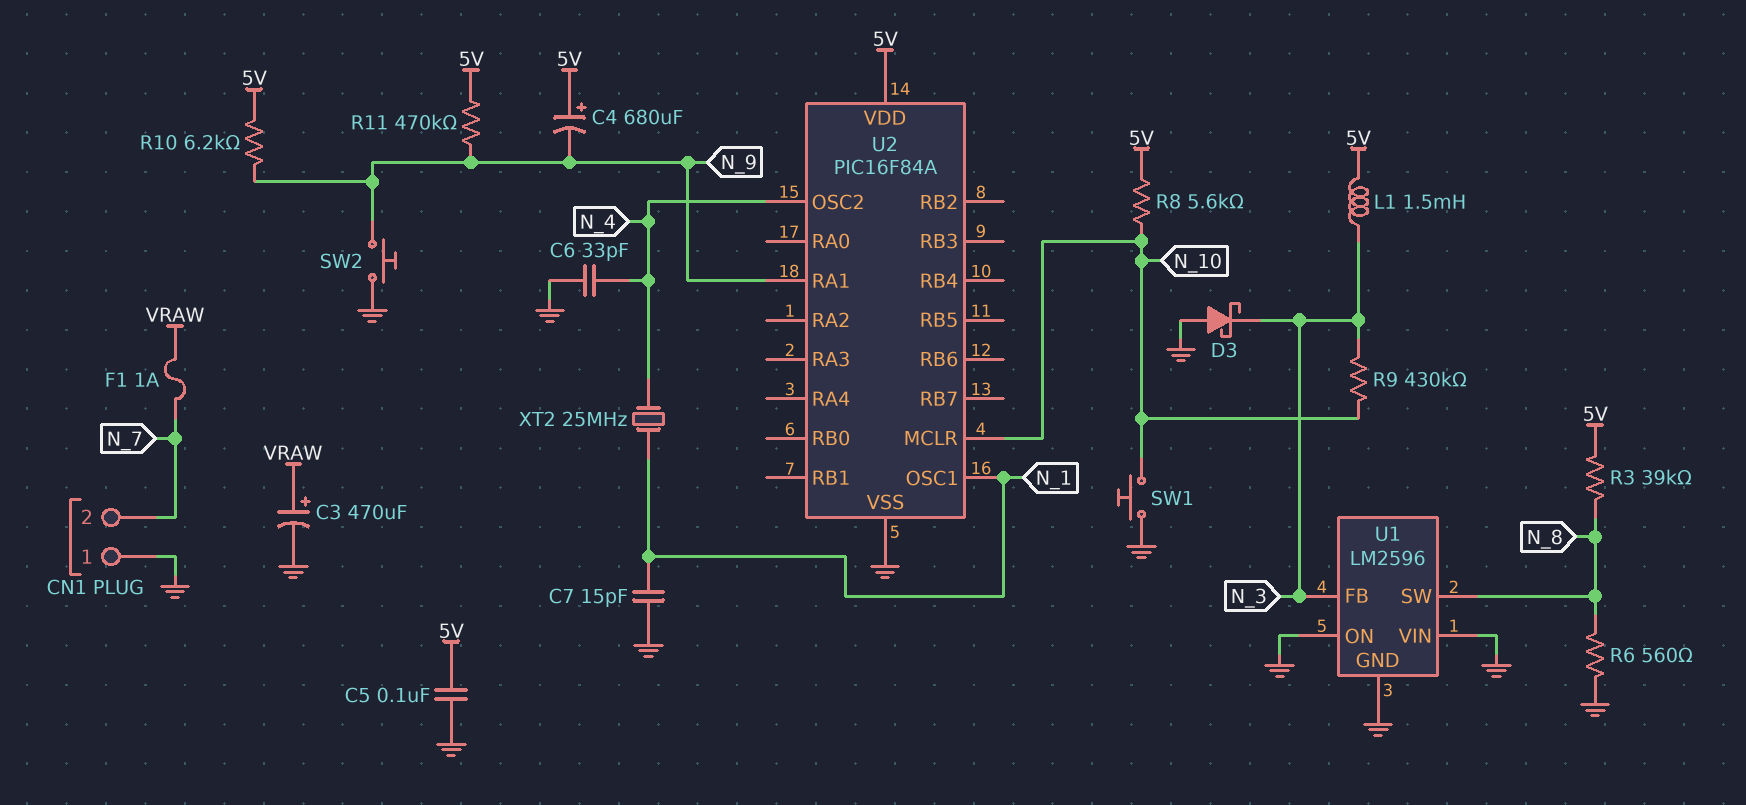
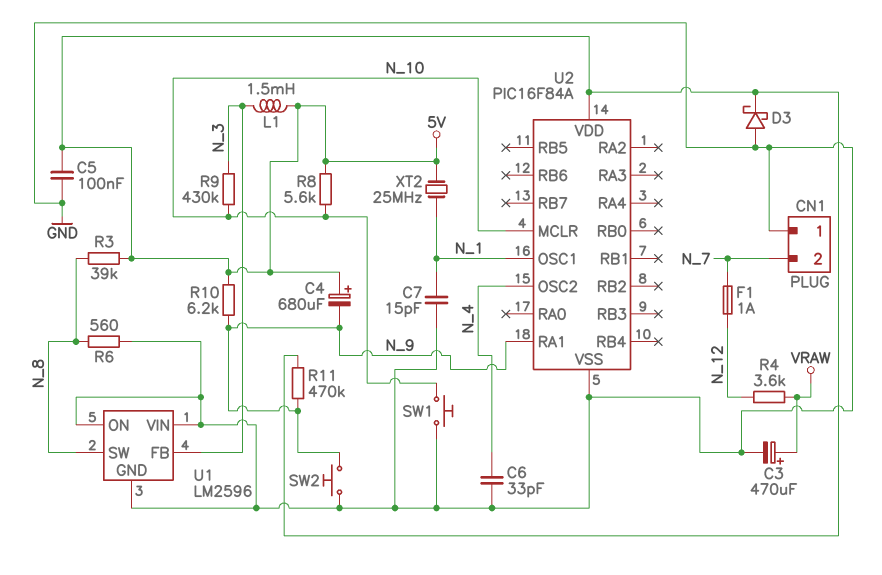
D3: schottky (A GND, K N_3) -> schottky (A GND, K 5V)
F1: 1A (N_7, VRAW) -> 1A (N_7, N_12)
R4: none -> 3.6k (N_12, VRAW)
XT2: 25MHz (N_1, N_4) -> 25MHz (5V, N_1)

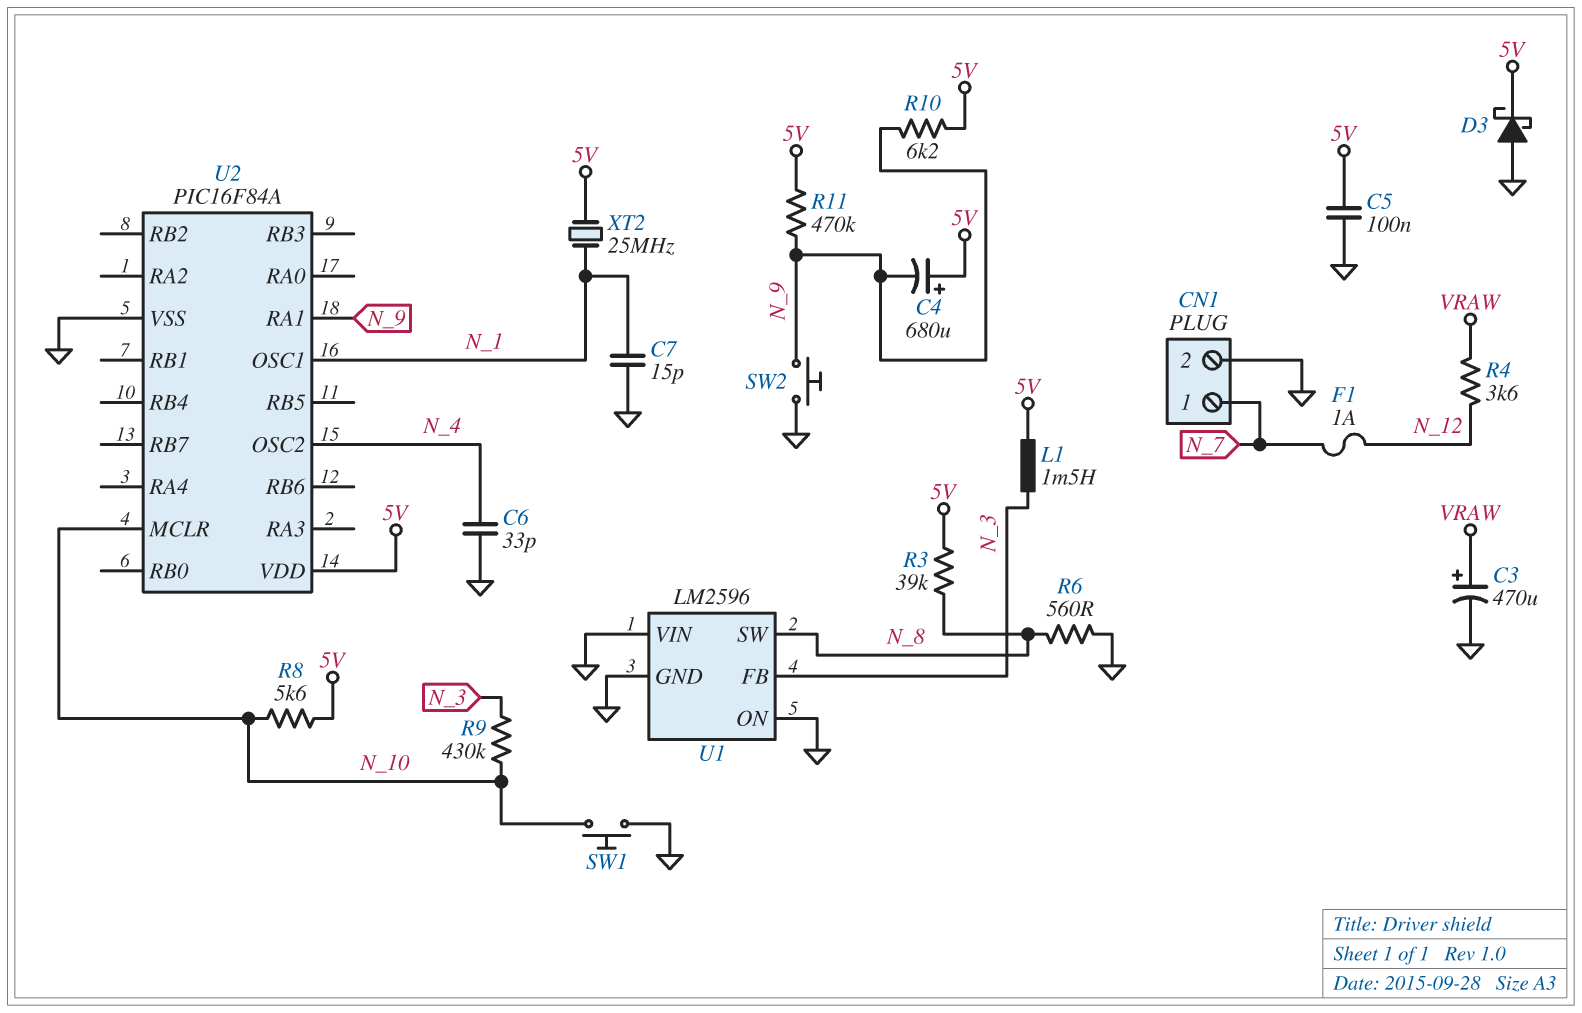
CN1 pin 1: GND -> N_7
CN1 pin 2: N_7 -> GND

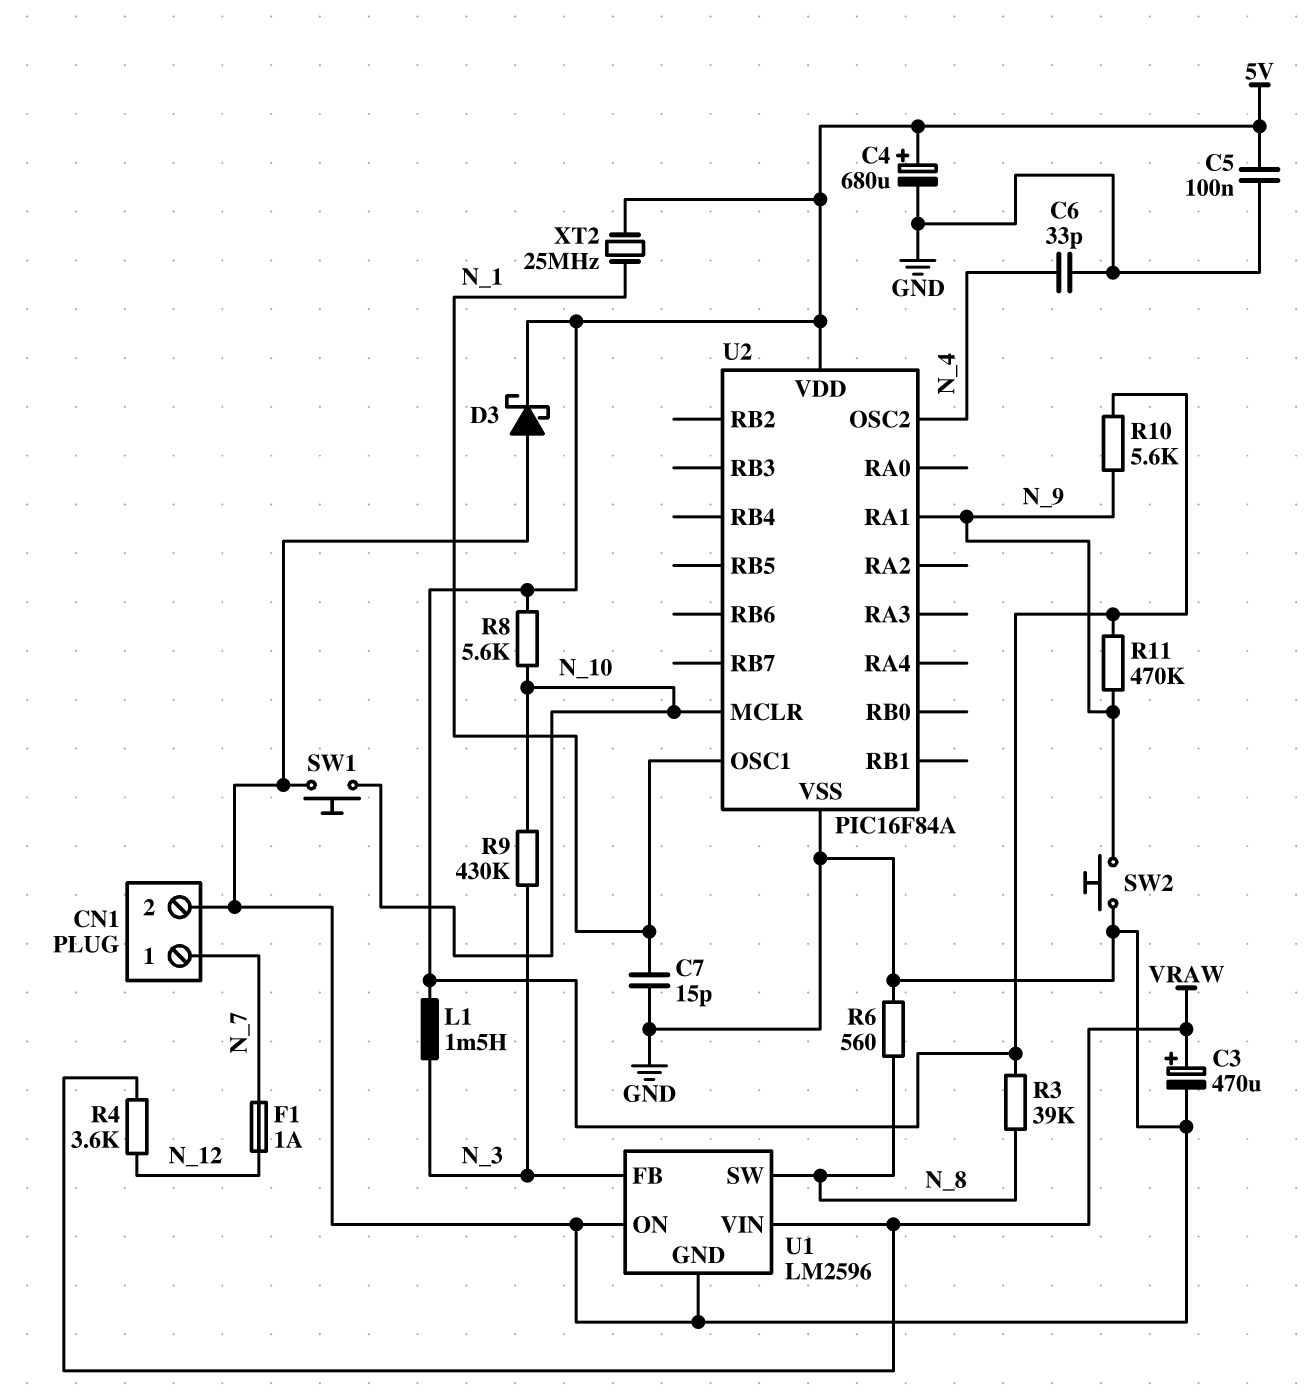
C4: 680uF (plus 5V, minus N_9) -> 680uF (plus 5V, minus GND)
R10: 6.2k (5V, N_9) -> 5.6k (5V, N_9)
U1 pin VIN: GND -> VRAW

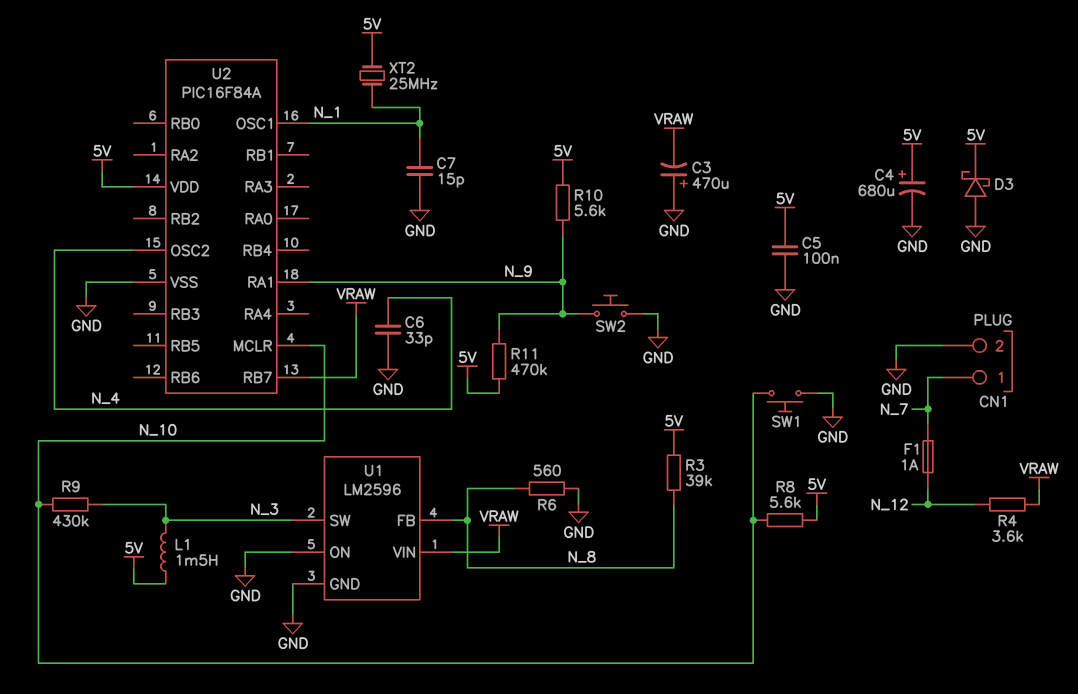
C3: 470uF (plus VRAW, minus GND) -> 470uF (plus GND, minus VRAW)
U1 pin FB: N_3 -> N_8
U1 pin SW: N_8 -> N_3
U2 pin RB7: none -> VRAW

